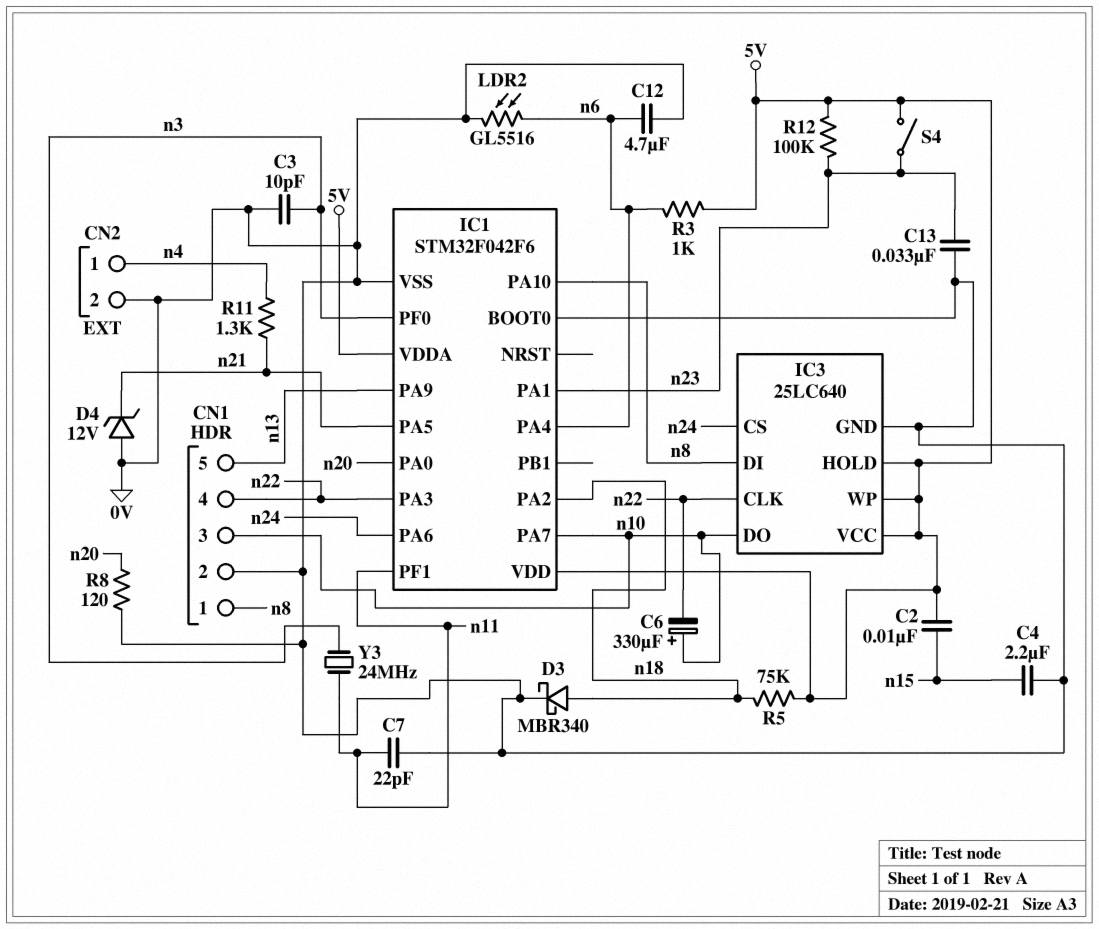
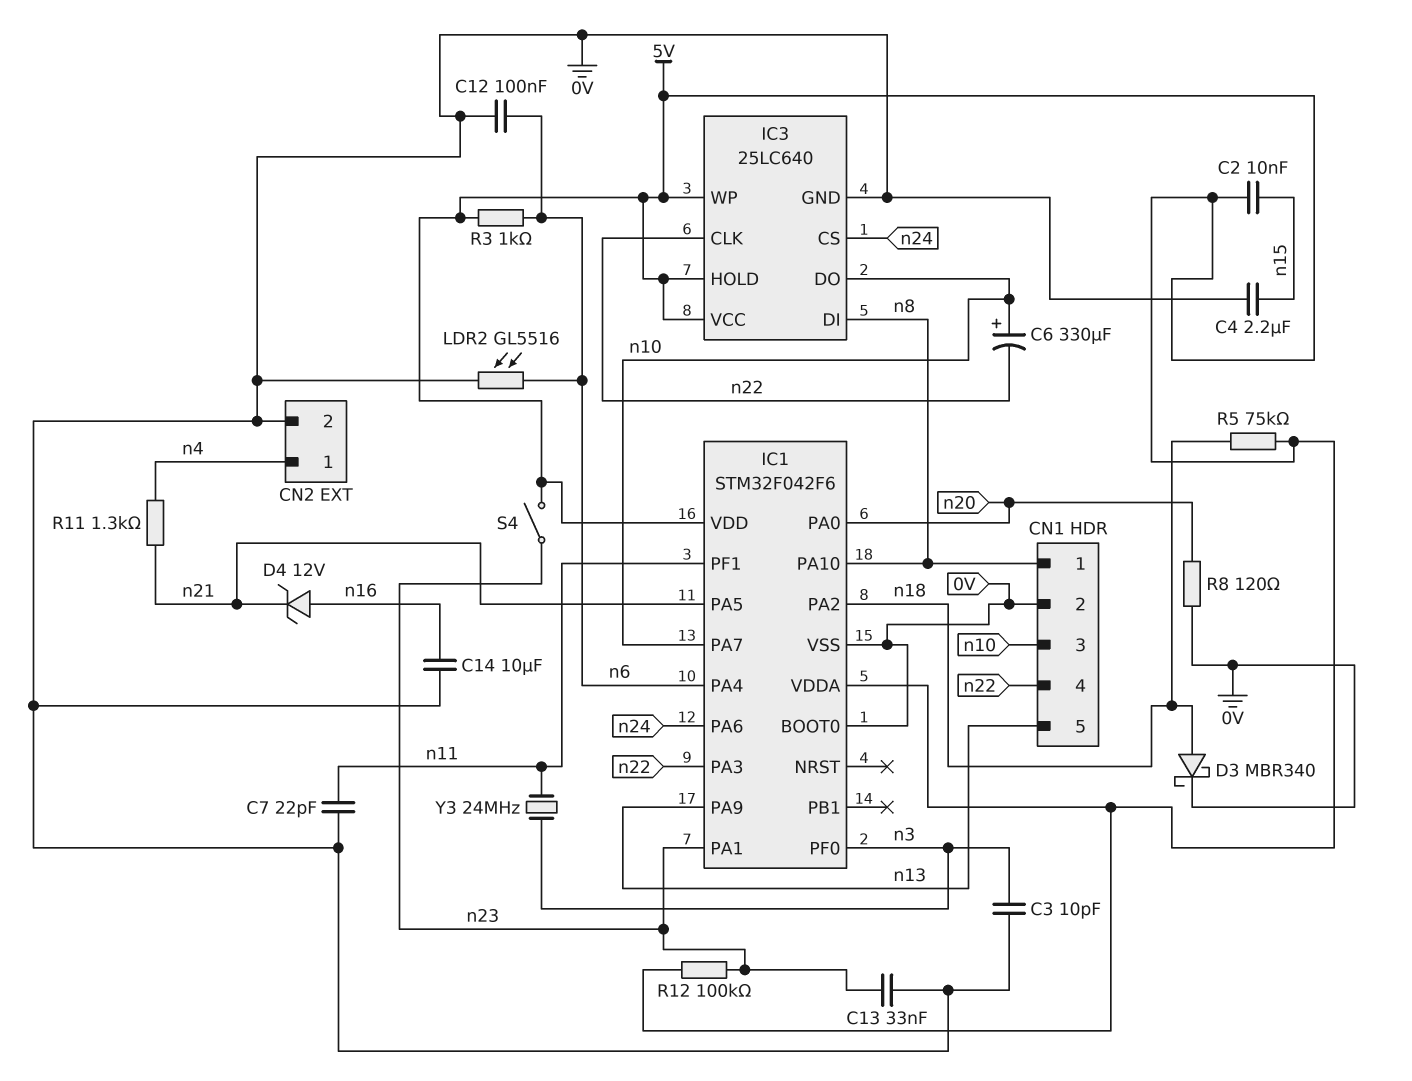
C12: 4.7uF (0V, n6) -> 100nF (0V, n6)
C14: none -> 10uF (0V, n16)
D4: zener 12V (A 0V, K n21) -> zener 12V (A n16, K n21)

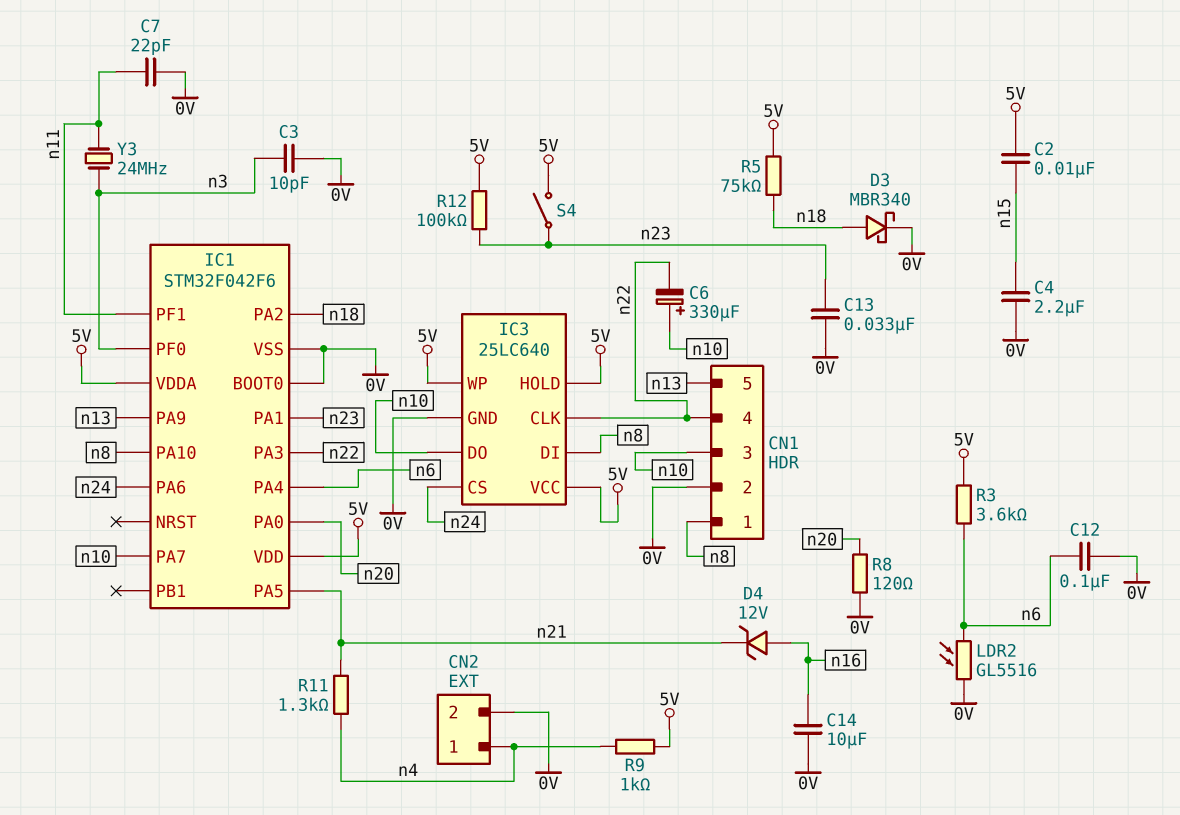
R3: 1k (5V, n6) -> 3.6k (5V, n6)
R9: none -> 1k (5V, n4)

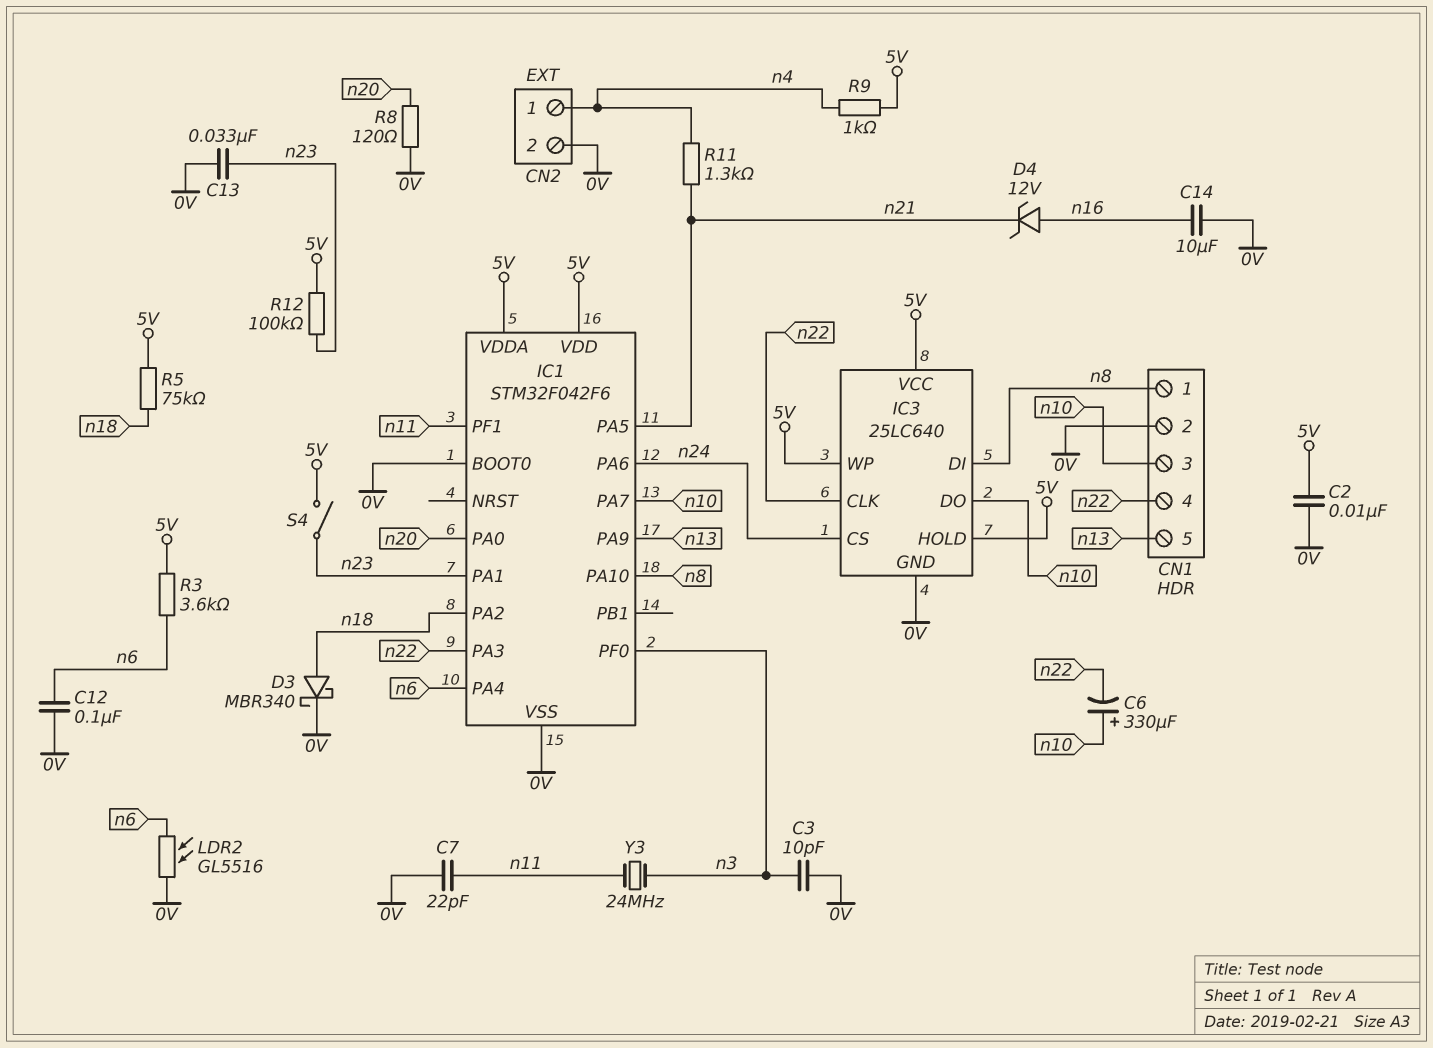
C2: 10nF (5V, n15) -> 10nF (0V, 5V)
C4: 2.2uF (0V, n15) -> none

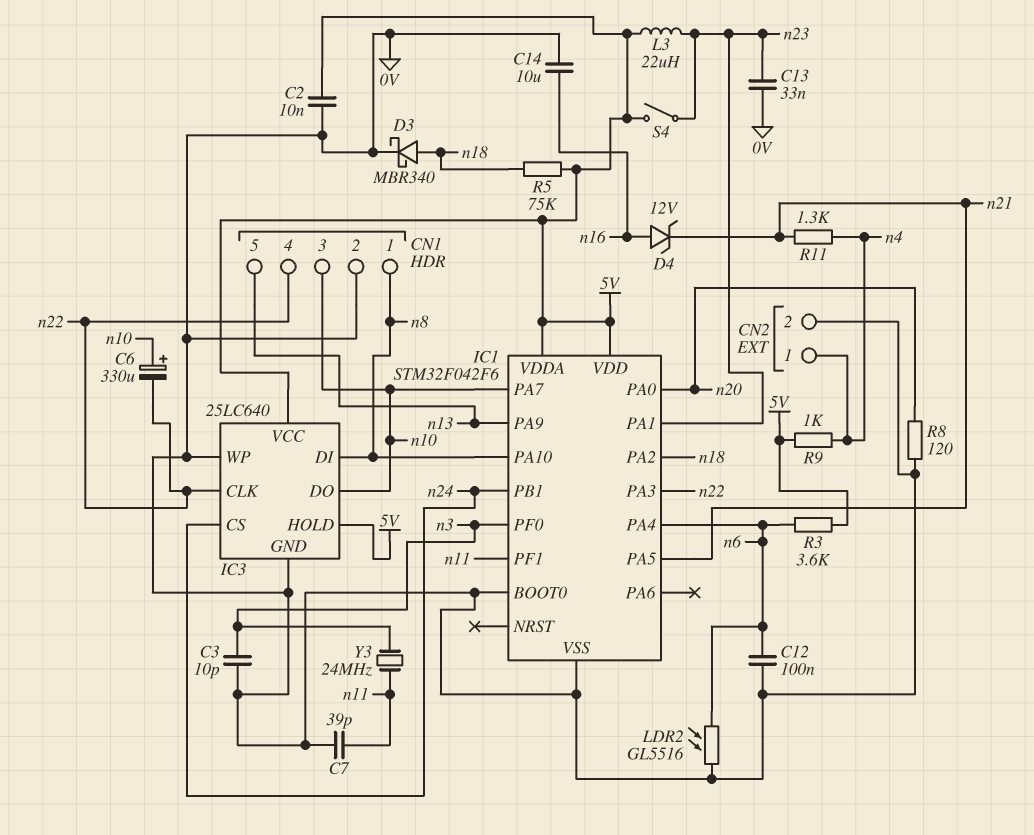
C7: 22pF (0V, n11) -> 39pF (0V, n11)
IC1 pin PA6: n24 -> none
IC1 pin PB1: none -> n24
IC3 pin WP: 5V -> 0V
L3: none -> 22uH (5V, n23)
R12: 100k (5V, n23) -> none

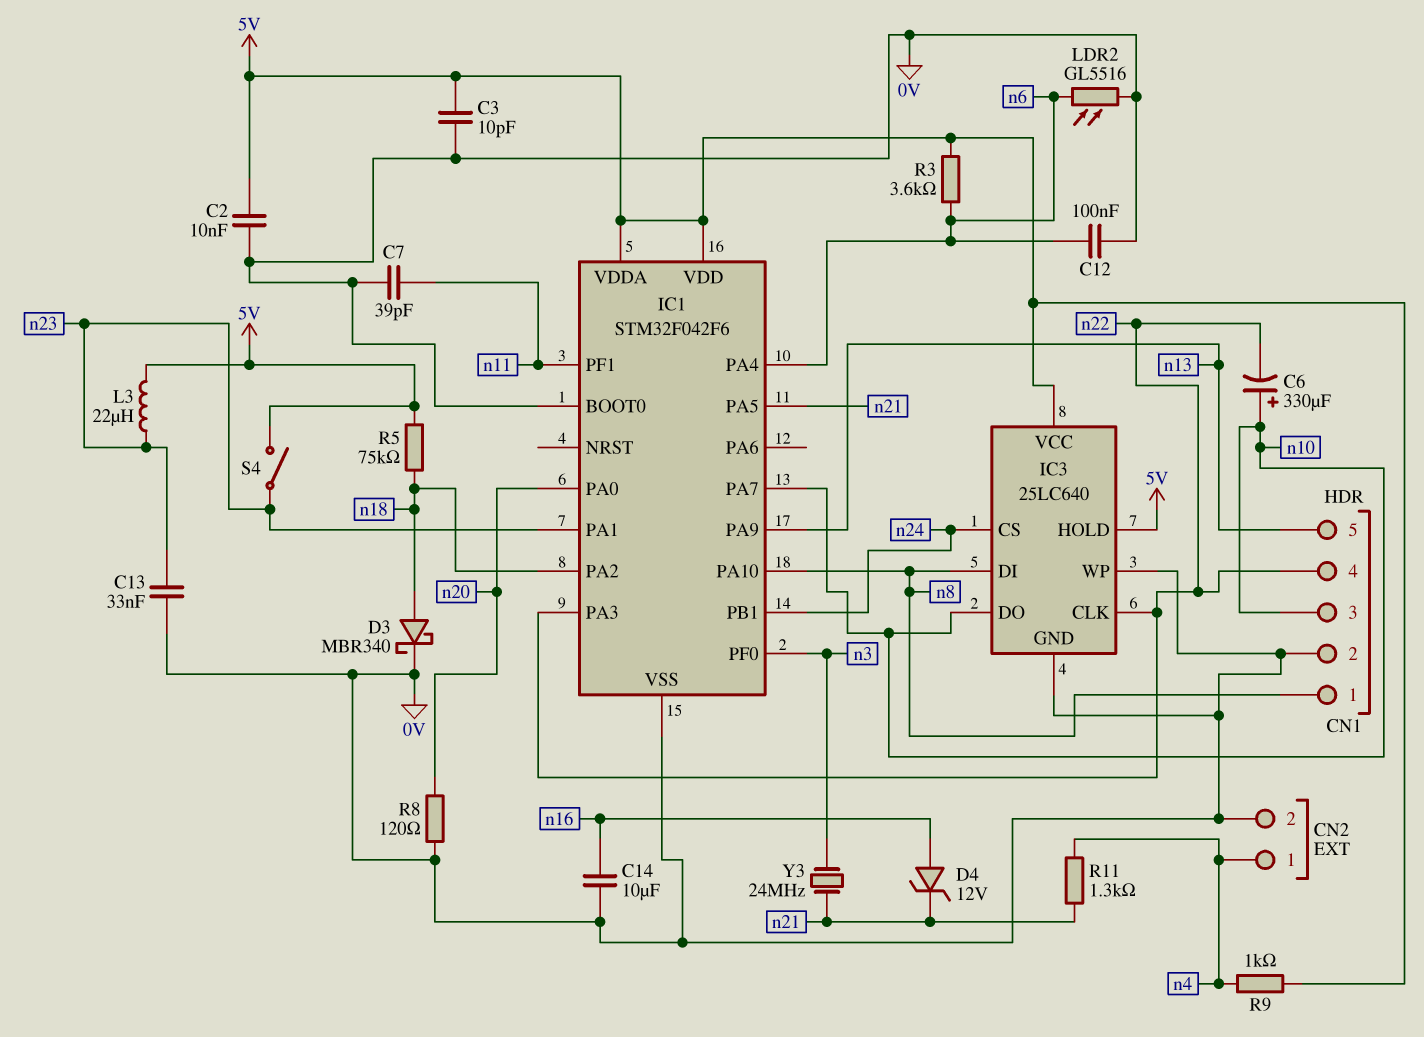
C3: 10pF (0V, n3) -> 10pF (0V, 5V)
Y3: 24MHz (n3, n11) -> 24MHz (n3, n21)

